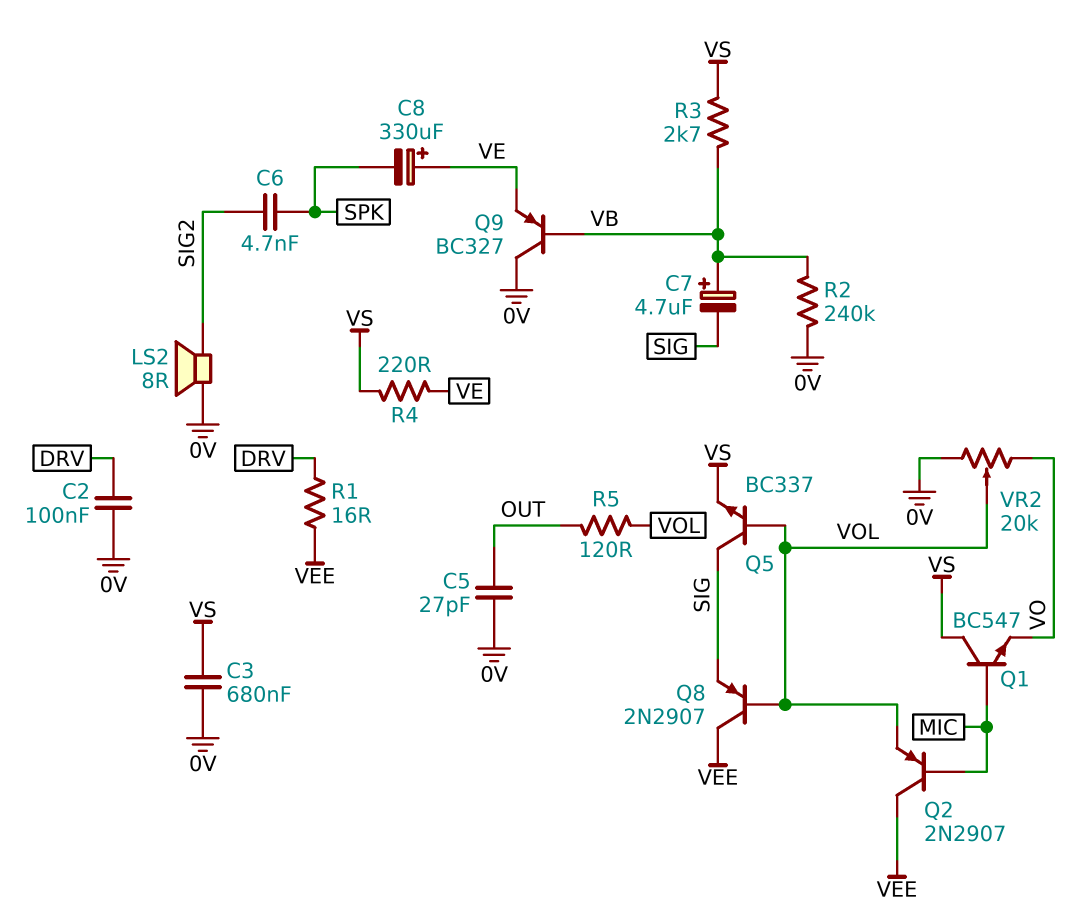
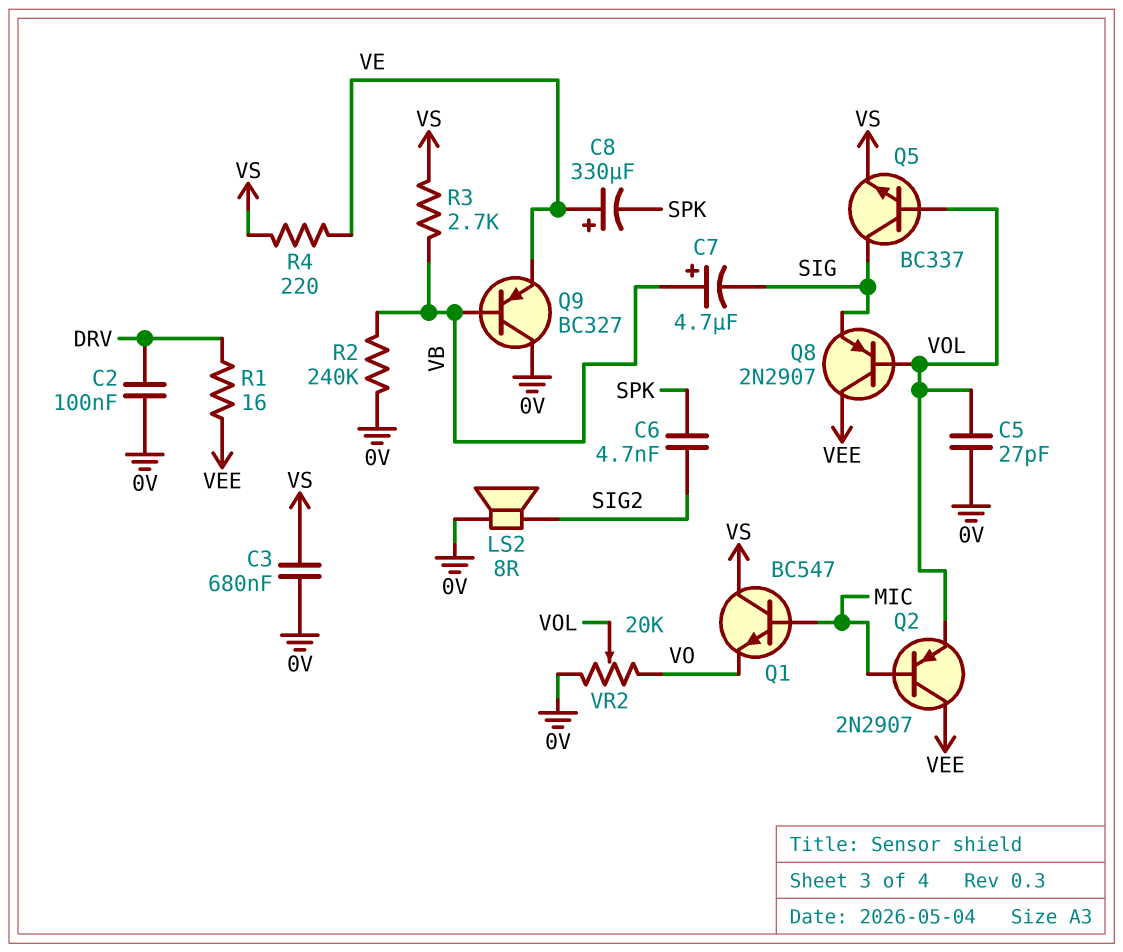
C5: 27pF (0V, OUT) -> 27pF (0V, VOL)
R5: 120 (OUT, VOL) -> none

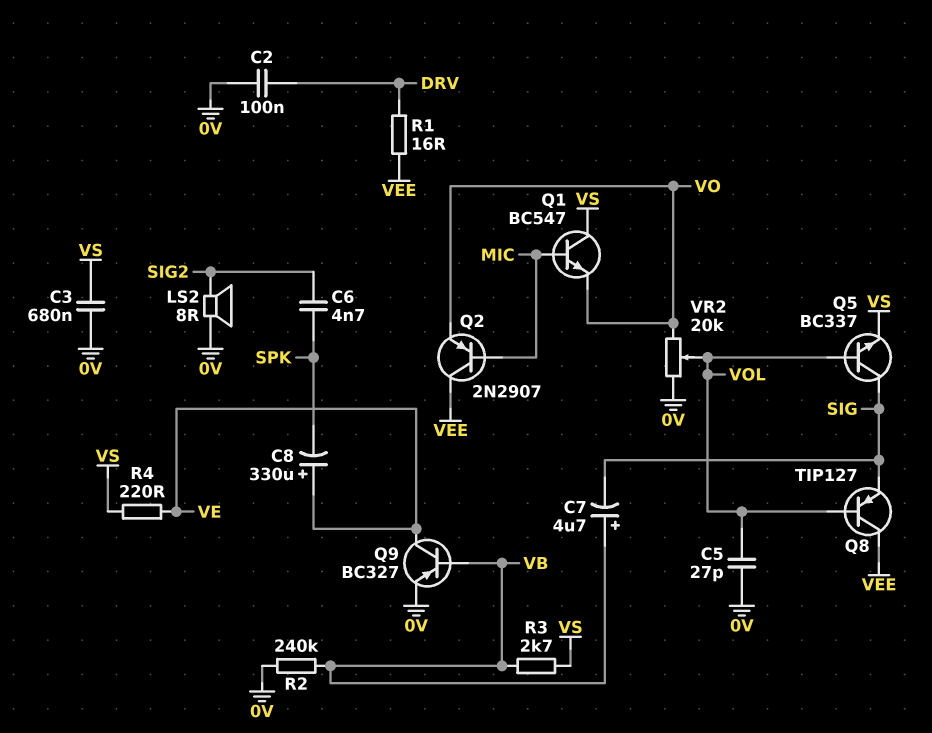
Q2: PNP 2N2907 (B MIC, C VEE, E VOL) -> PNP 2N2907 (B MIC, C VEE, E VO)
Q8: PNP 2N2907 (B VOL, C VEE, E SIG) -> PNP TIP127 (B VOL, C VEE, E SIG)
Q9: PNP BC327 (B VB, C 0V, E VE) -> PNP BC327 (B VB, C VE, E 0V)

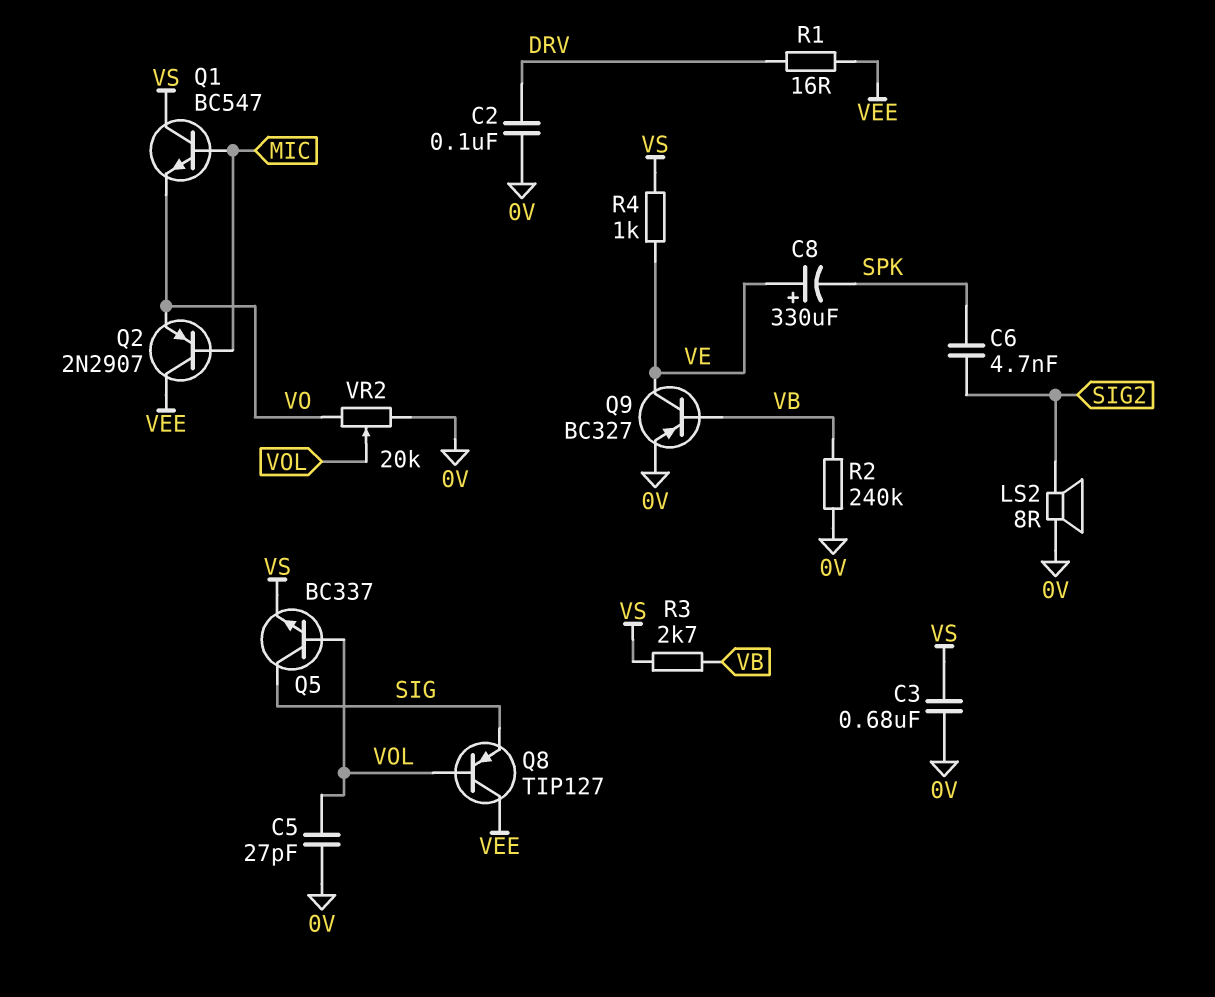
C7: 4.7uF (plus VB, minus SIG) -> none
R4: 220 (VE, VS) -> 1k (VE, VS)

